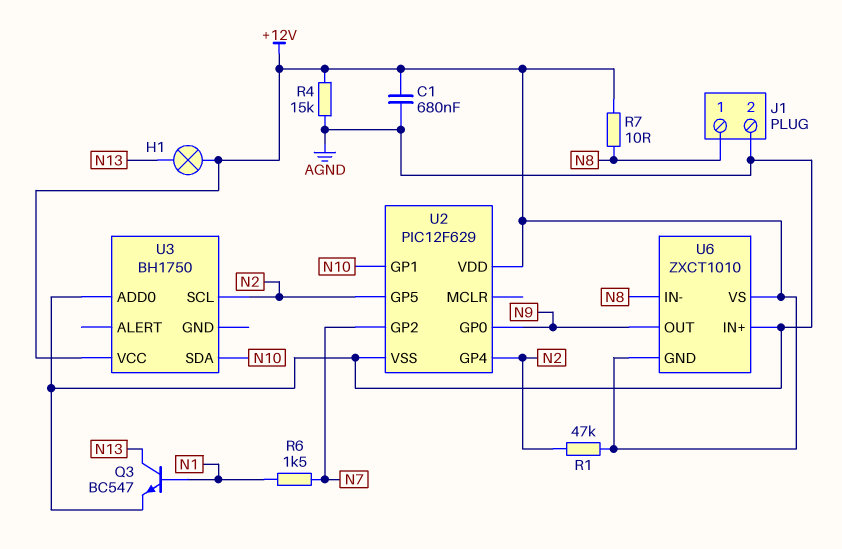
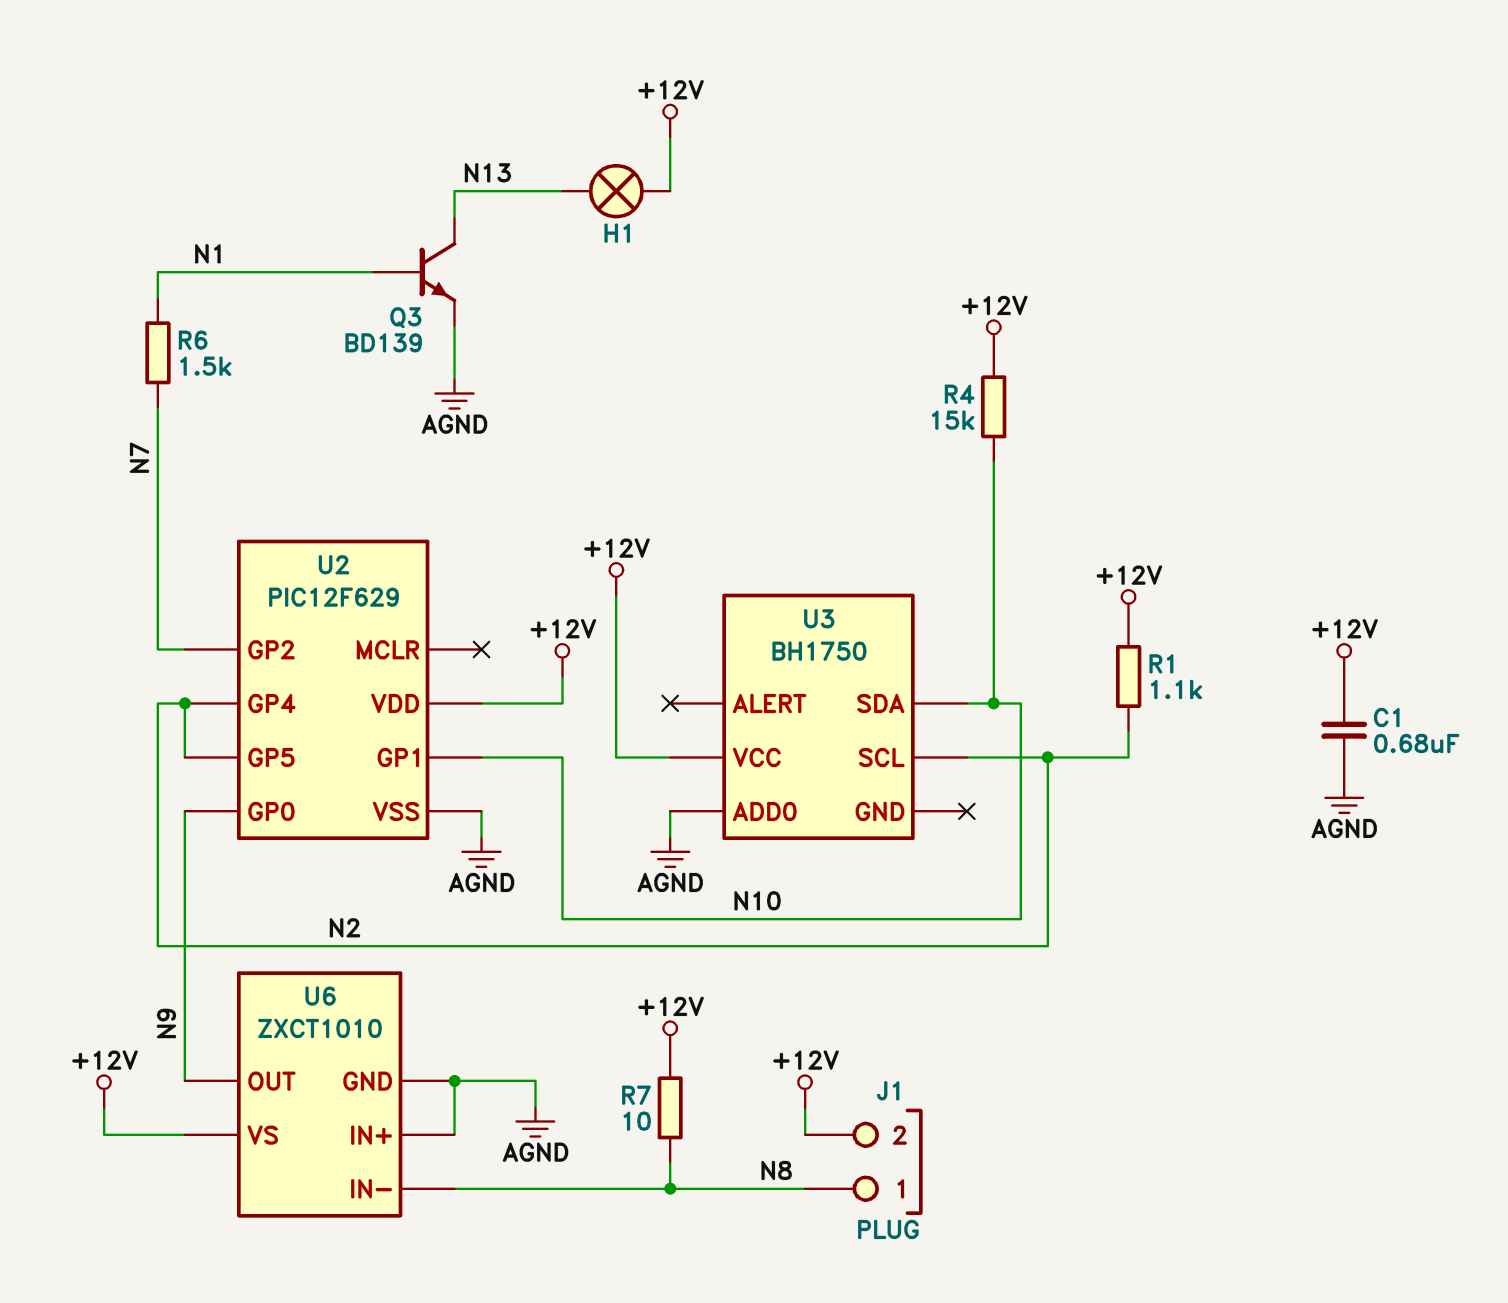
J1 pin 2: AGND -> +12V
Q3: NPN BC547 (B N1, C N13, E AGND) -> NPN BD139 (B N1, C N13, E AGND)
R1: 47k (+12V, N2) -> 1.1k (+12V, N2)
R4: 15k (+12V, AGND) -> 15k (+12V, N10)
U6 pin GND: +12V -> AGND

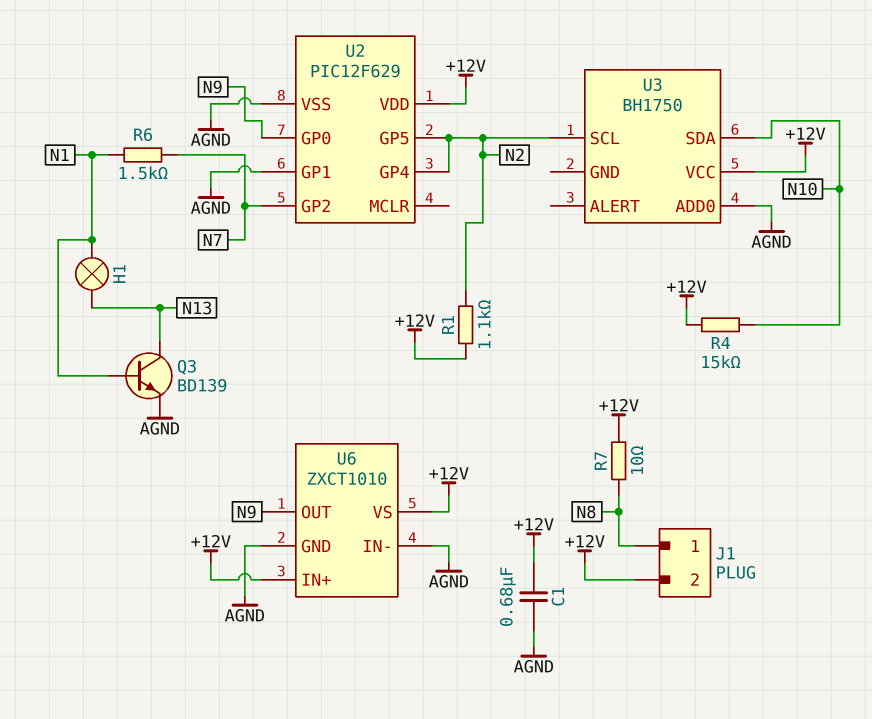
H1: lamp (+12V, N13) -> lamp (N1, N13)
U2 pin GP1: N10 -> AGND
U6 pin IN+: AGND -> +12V
U6 pin IN-: N8 -> AGND

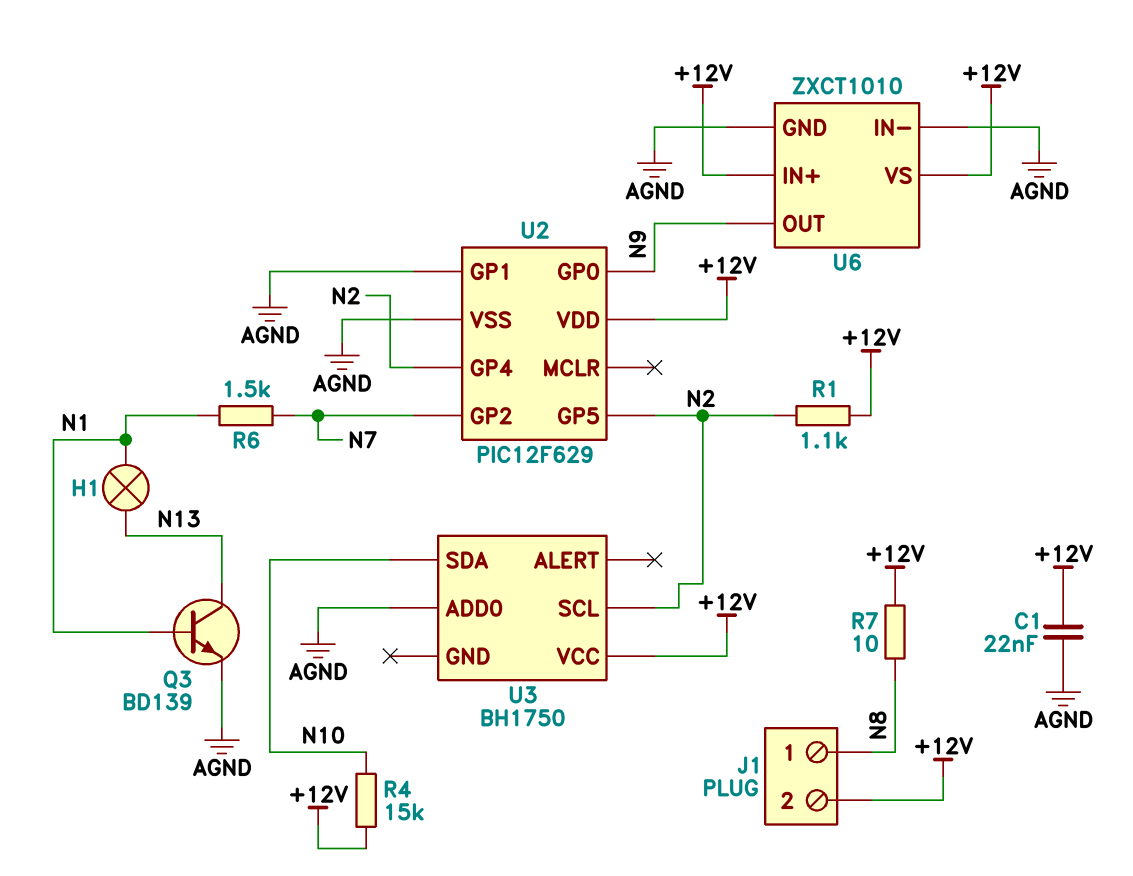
C1: 680nF (+12V, AGND) -> 22nF (+12V, AGND)

